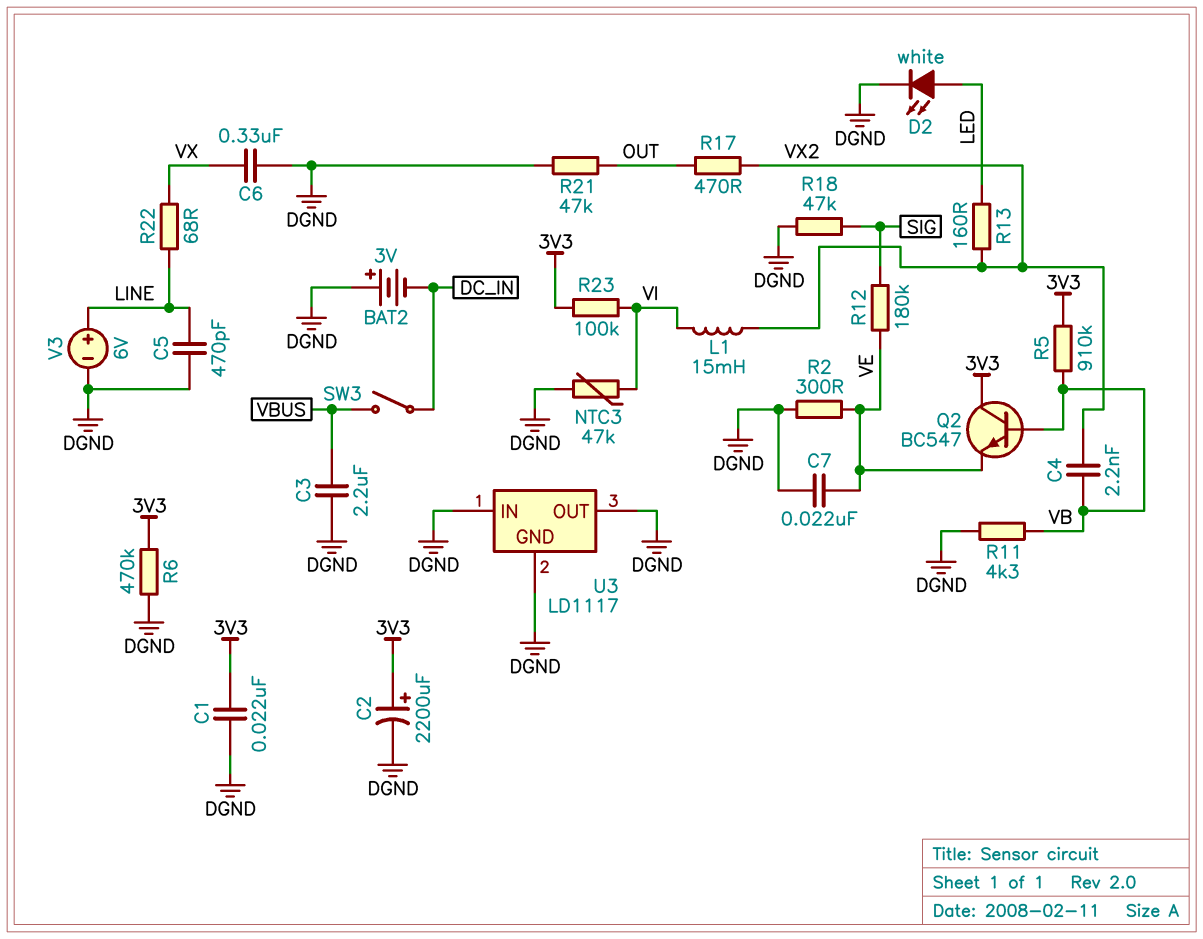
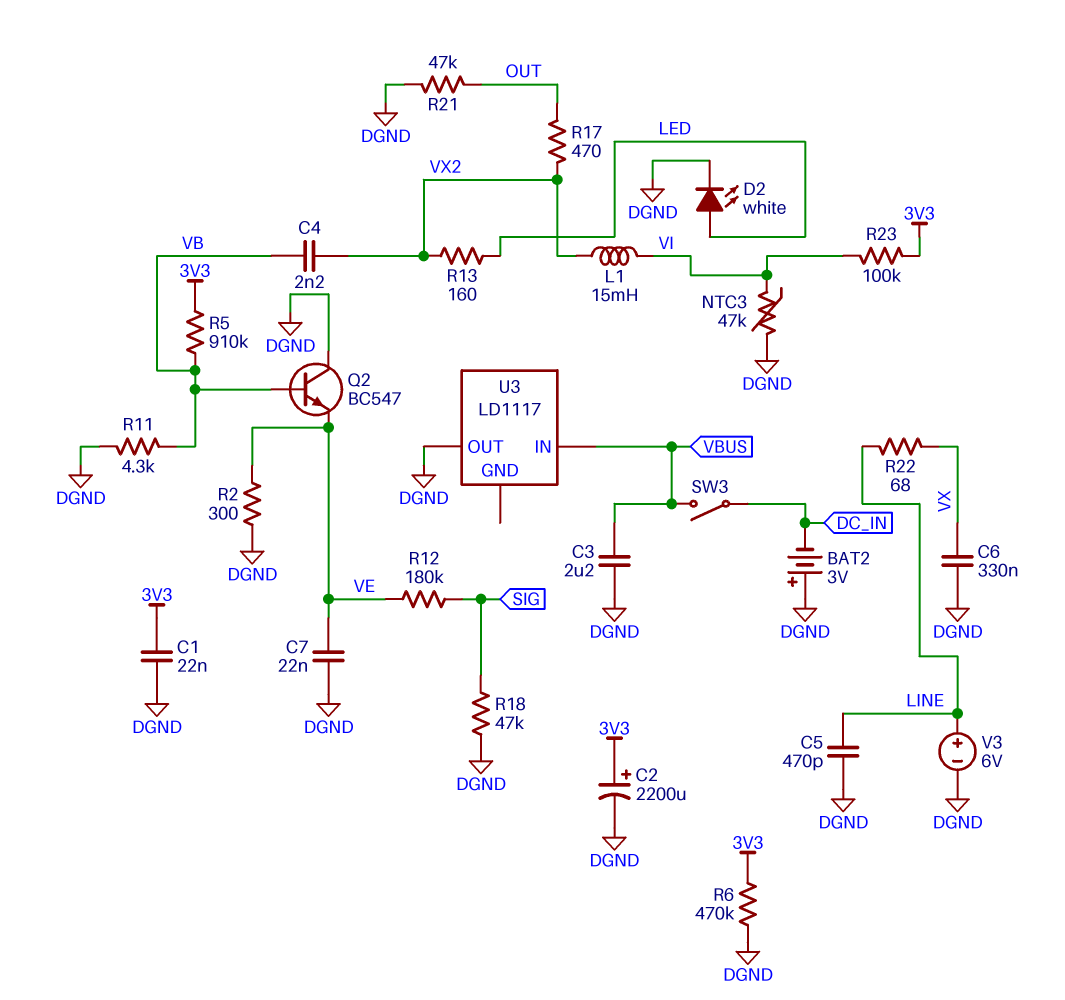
Q2: NPN BC547 (B VB, C 3V3, E VE) -> NPN BC547 (B VB, C DGND, E VE)
U3 pin GND: DGND -> none
U3 pin IN: DGND -> VBUS

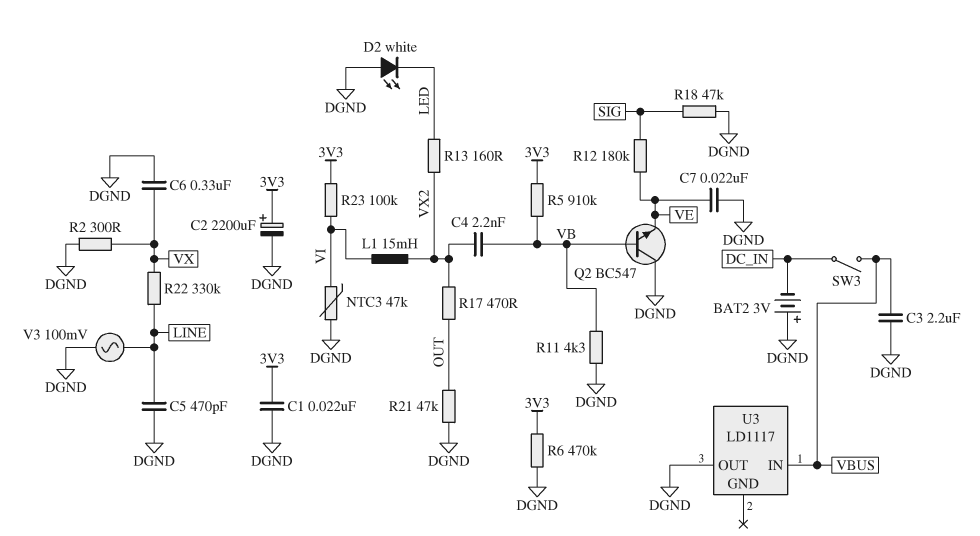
D2: LED white (A LED, K DGND) -> LED white (A DGND, K LED)
R2: 300 (DGND, VE) -> 300 (DGND, VX)
R22: 68 (LINE, VX) -> 330k (LINE, VX)
V3: 6V (plus LINE, minus DGND) -> AC 100mV (DGND, LINE)

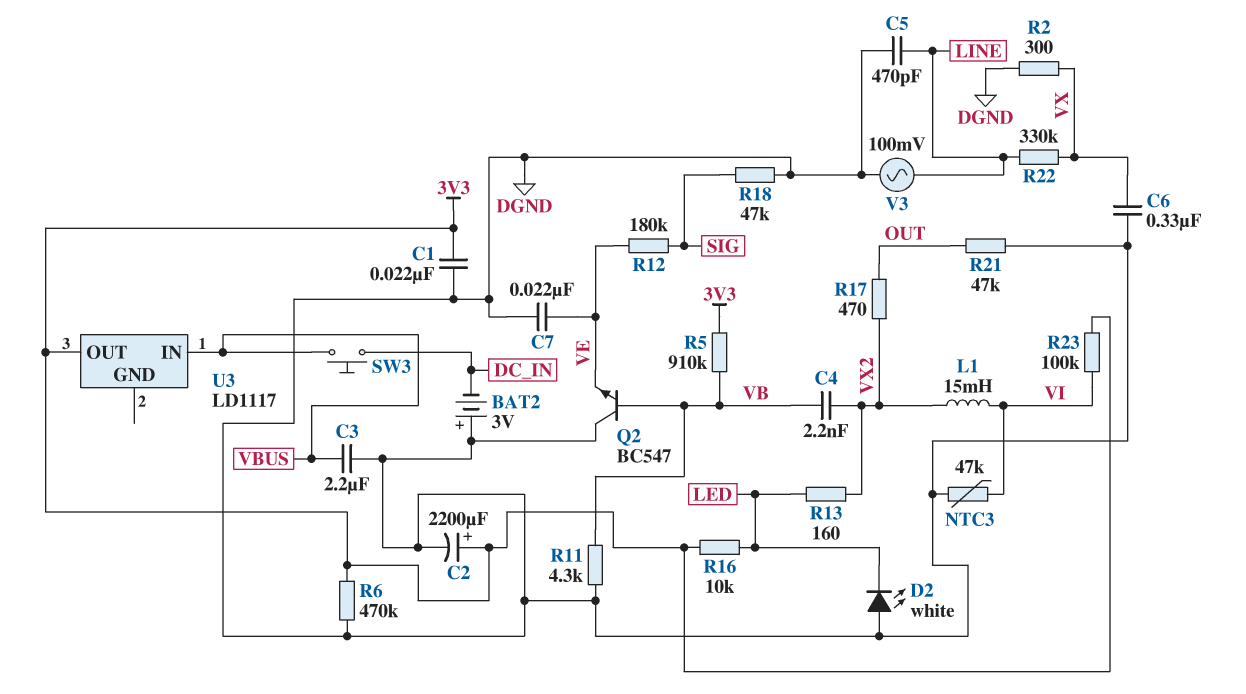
R16: none -> 10k (3V3, LED)
SW3: switch (DC_IN, VBUS) -> button (DC_IN, VBUS)
U3 pin OUT: DGND -> 3V3

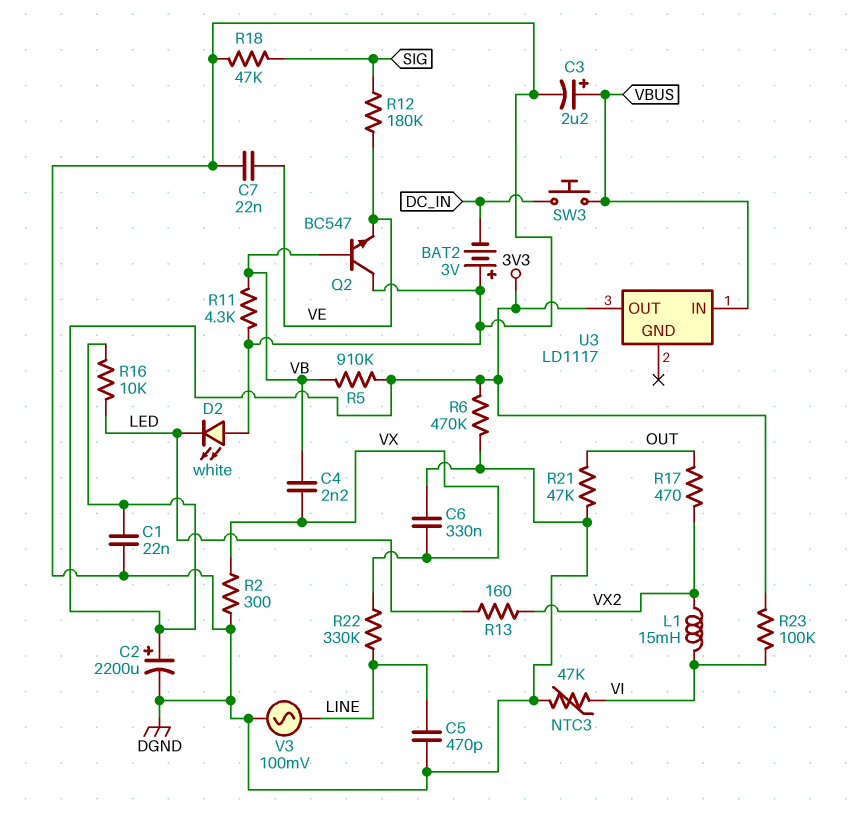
C3: 2.2uF (DGND, VBUS) -> 2.2uF (plus VBUS, minus DGND)
C4: 2.2nF (VB, VX2) -> 2.2nF (VB, VX)

